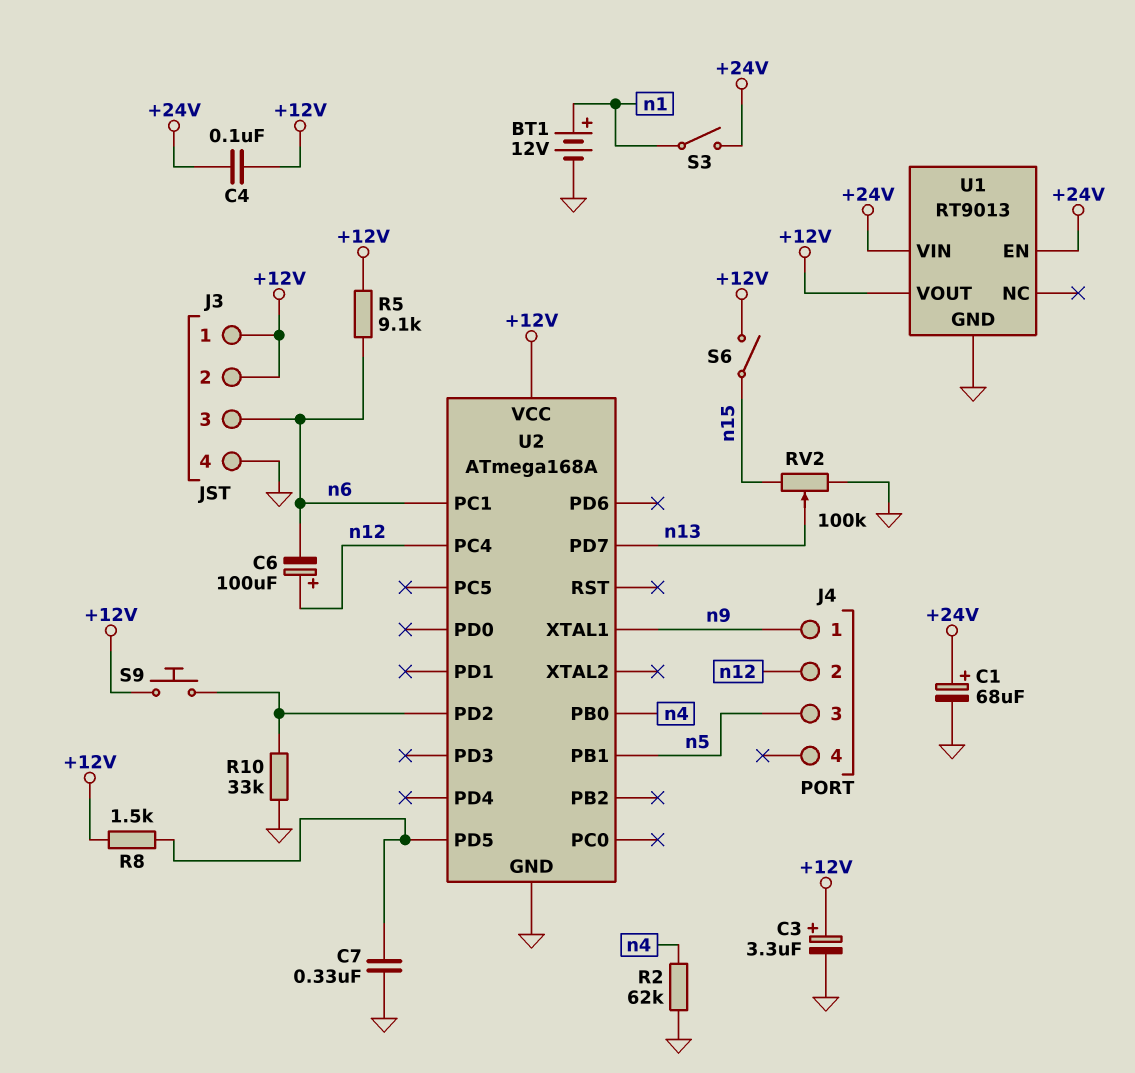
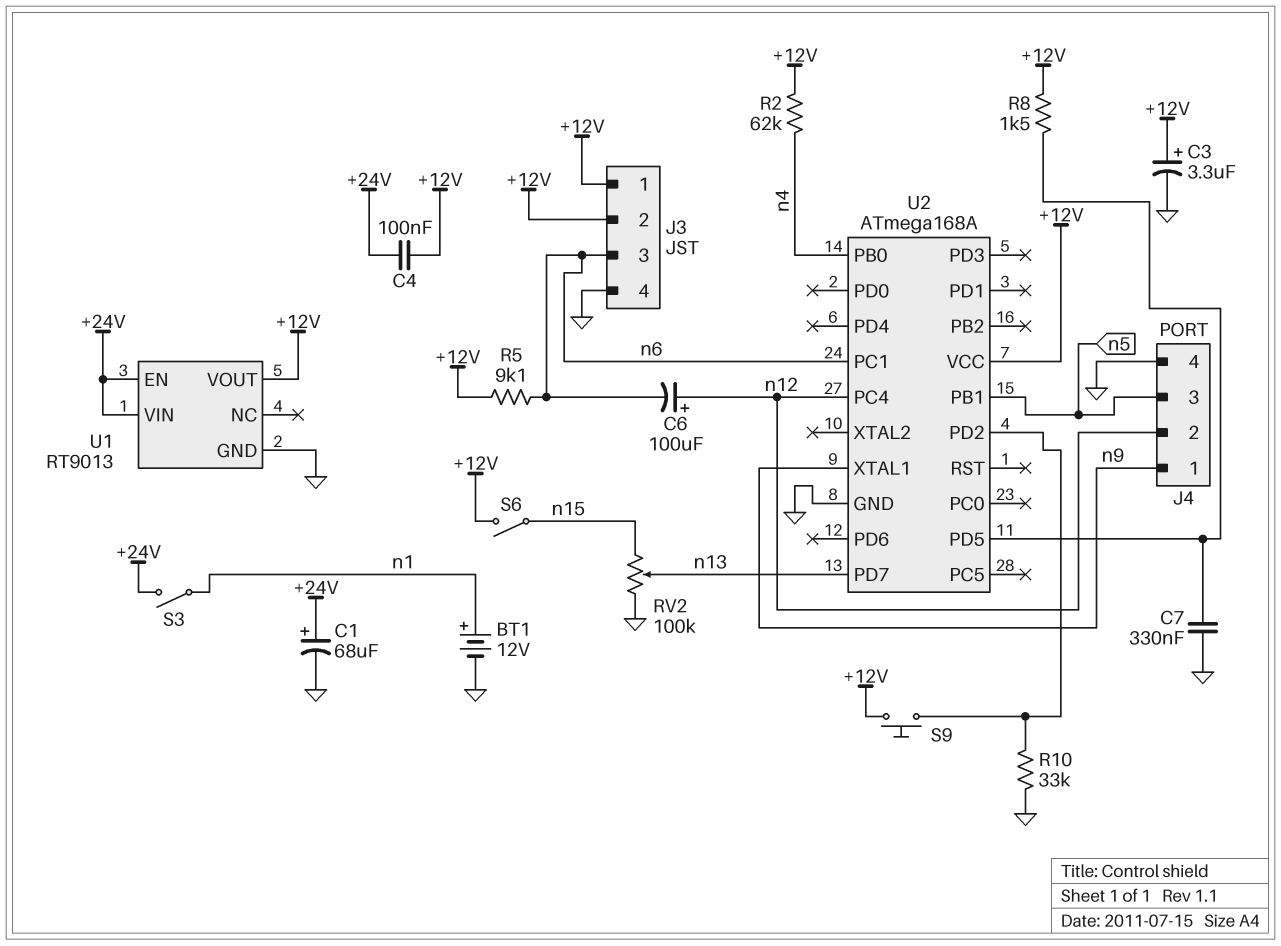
J4 pin 4: none -> GND
R2: 62k (GND, n4) -> 62k (+12V, n4)

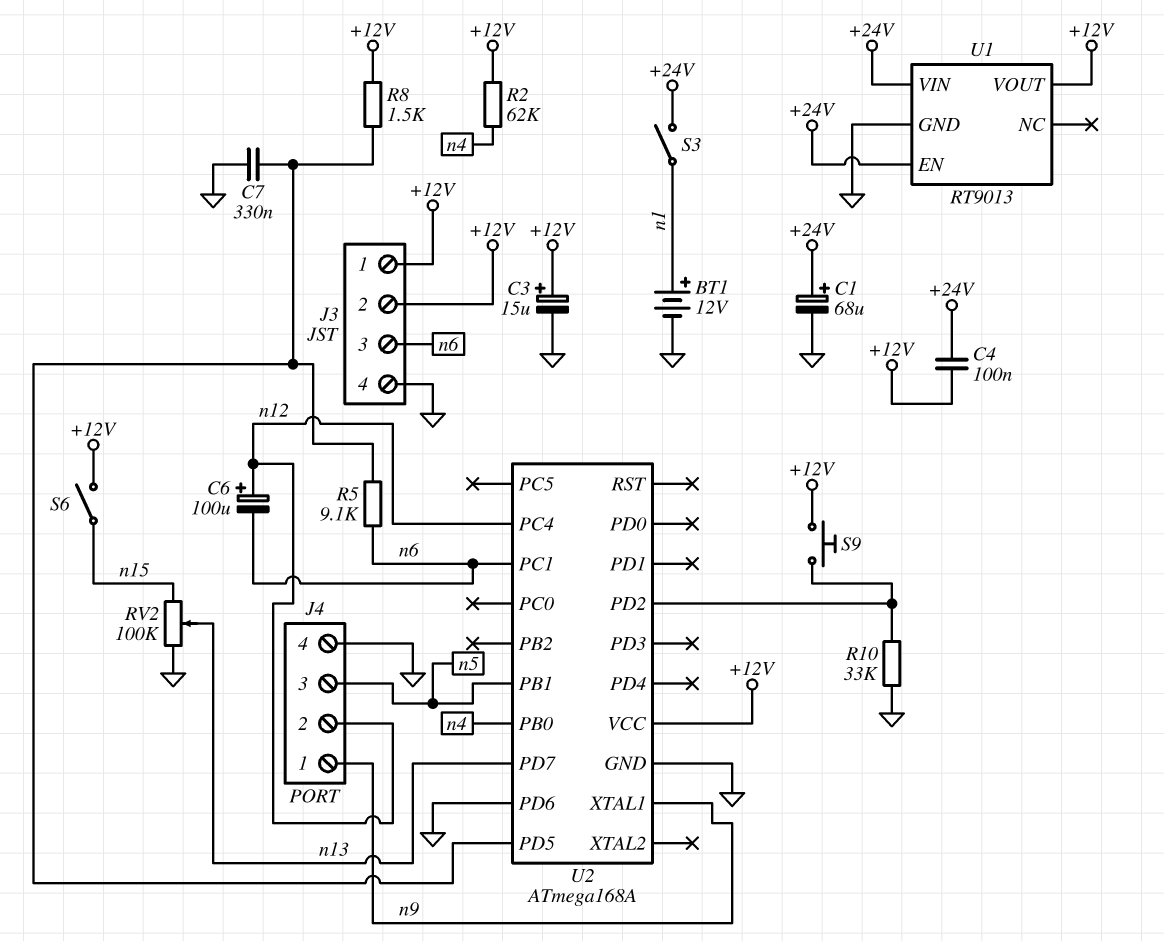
C3: 3.3uF (plus +12V, minus GND) -> 15uF (plus +12V, minus GND)
R5: 9.1k (+12V, n6) -> 9.1k (U2/PD5, n6)
U2 pin PD6: none -> GND

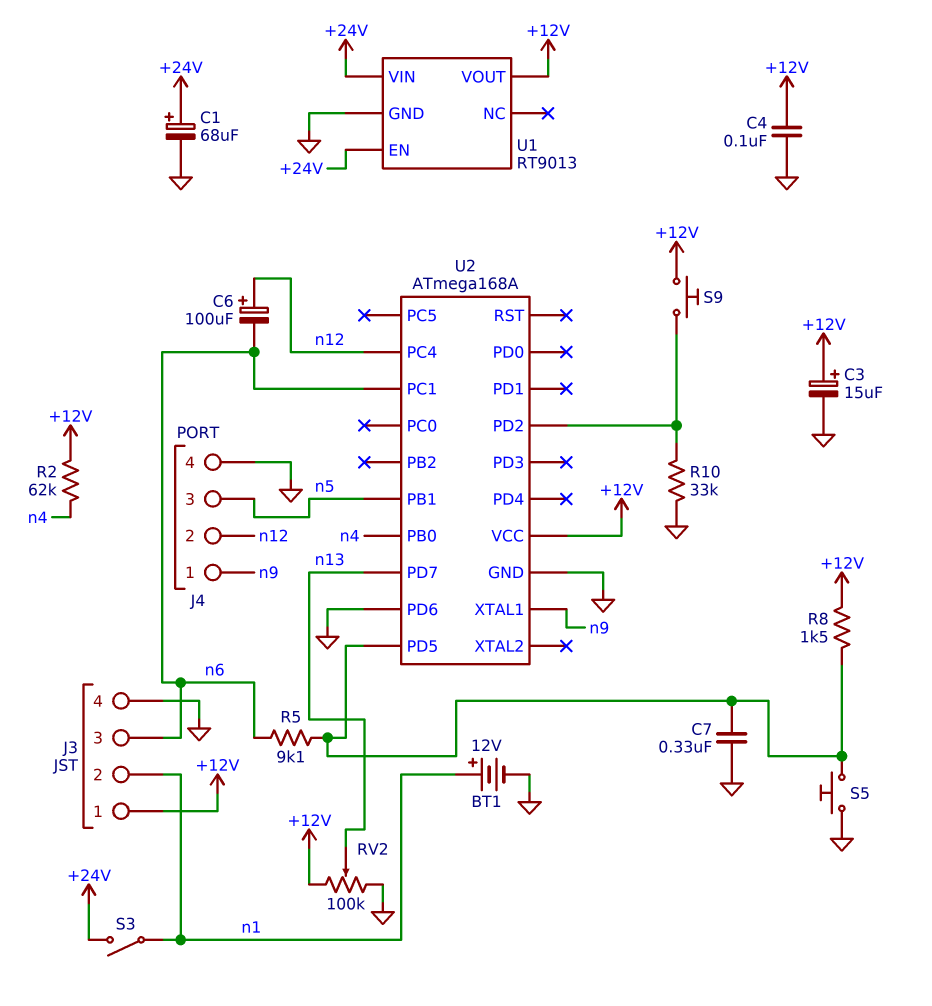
C4: 100nF (+12V, +24V) -> 100nF (+12V, GND)
J3 pin 2: +12V -> n1
RV2: 100k (GND, n15, wiper n13) -> 100k (+12V, GND, wiper n13)
S5: none -> button (GND, U2/PD5)
S6: switch (+12V, n15) -> none

